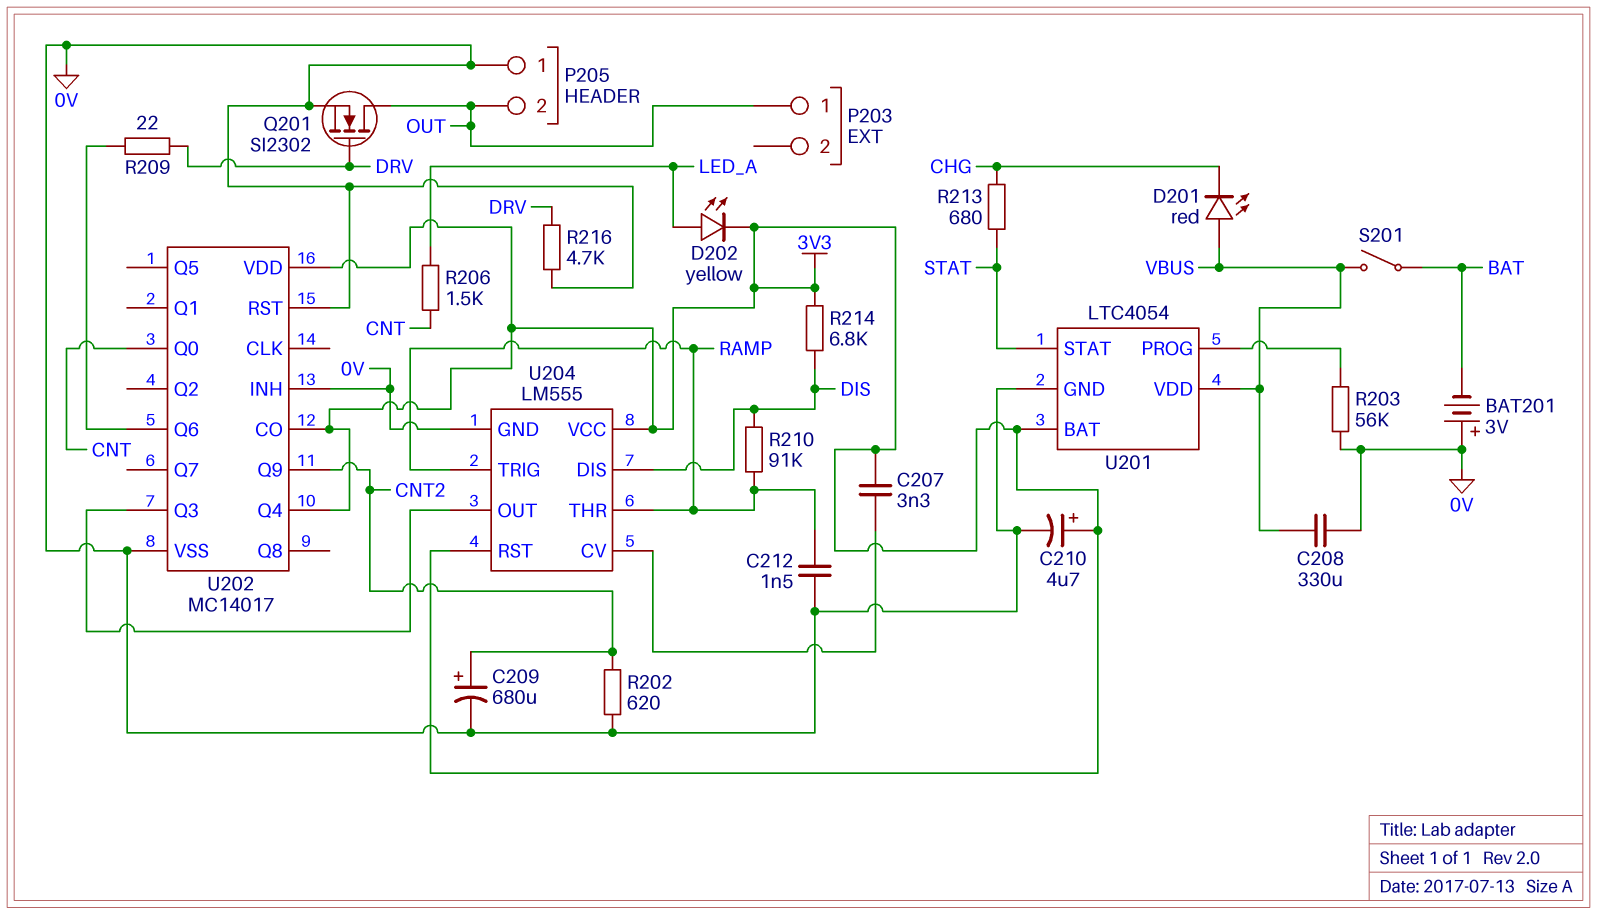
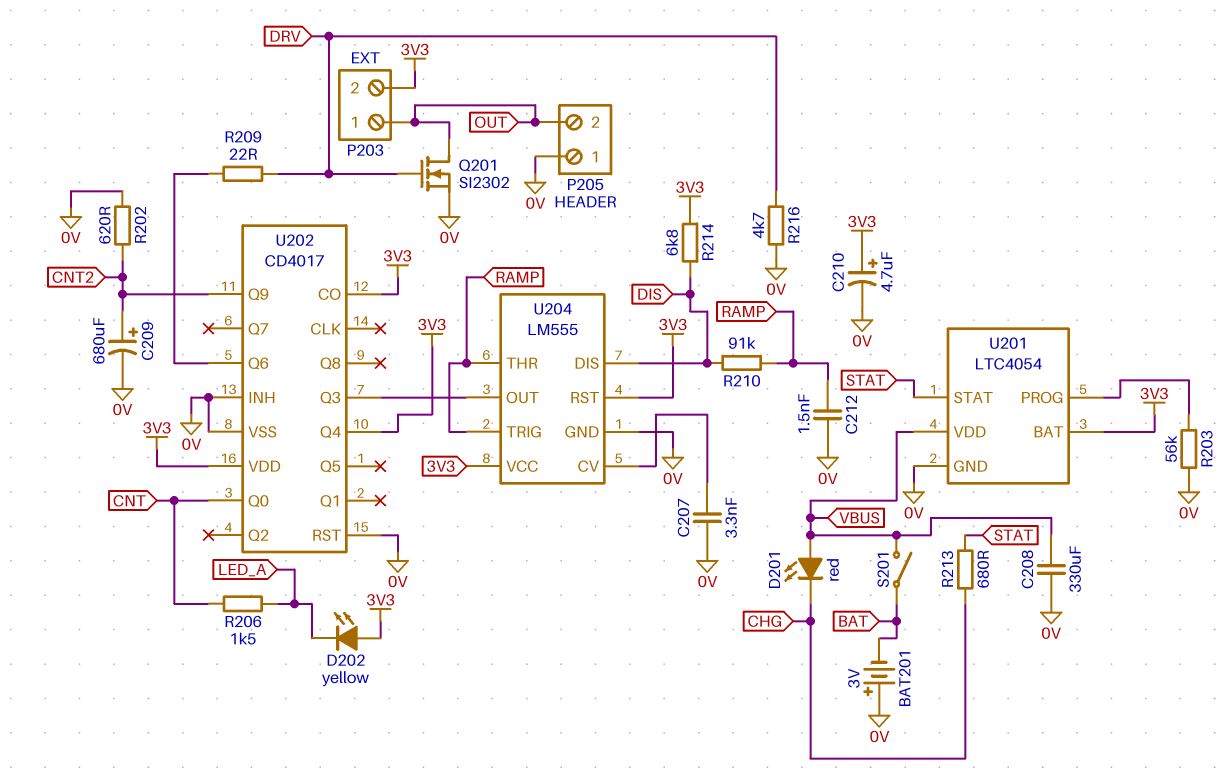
C207: 3.3nF (3V3, U204/CV) -> 3.3nF (0V, U204/CV)
D202: LED yellow (A LED_A, K 3V3) -> LED yellow (A 3V3, K LED_A)
P203 pin 2: none -> 3V3
U202: MC14017 -> CD4017

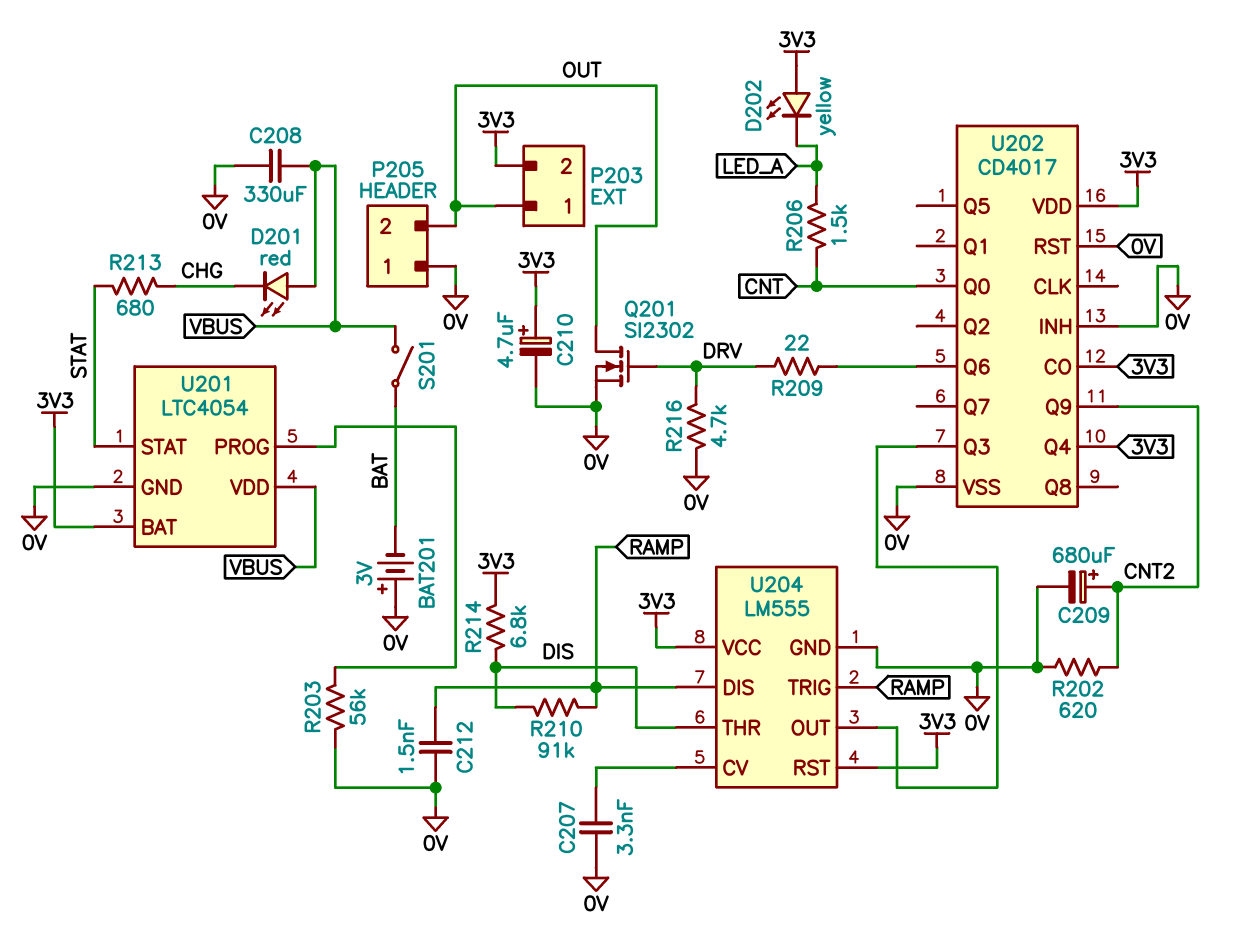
U204 pin DIS: DIS -> RAMP
U204 pin THR: RAMP -> DIS

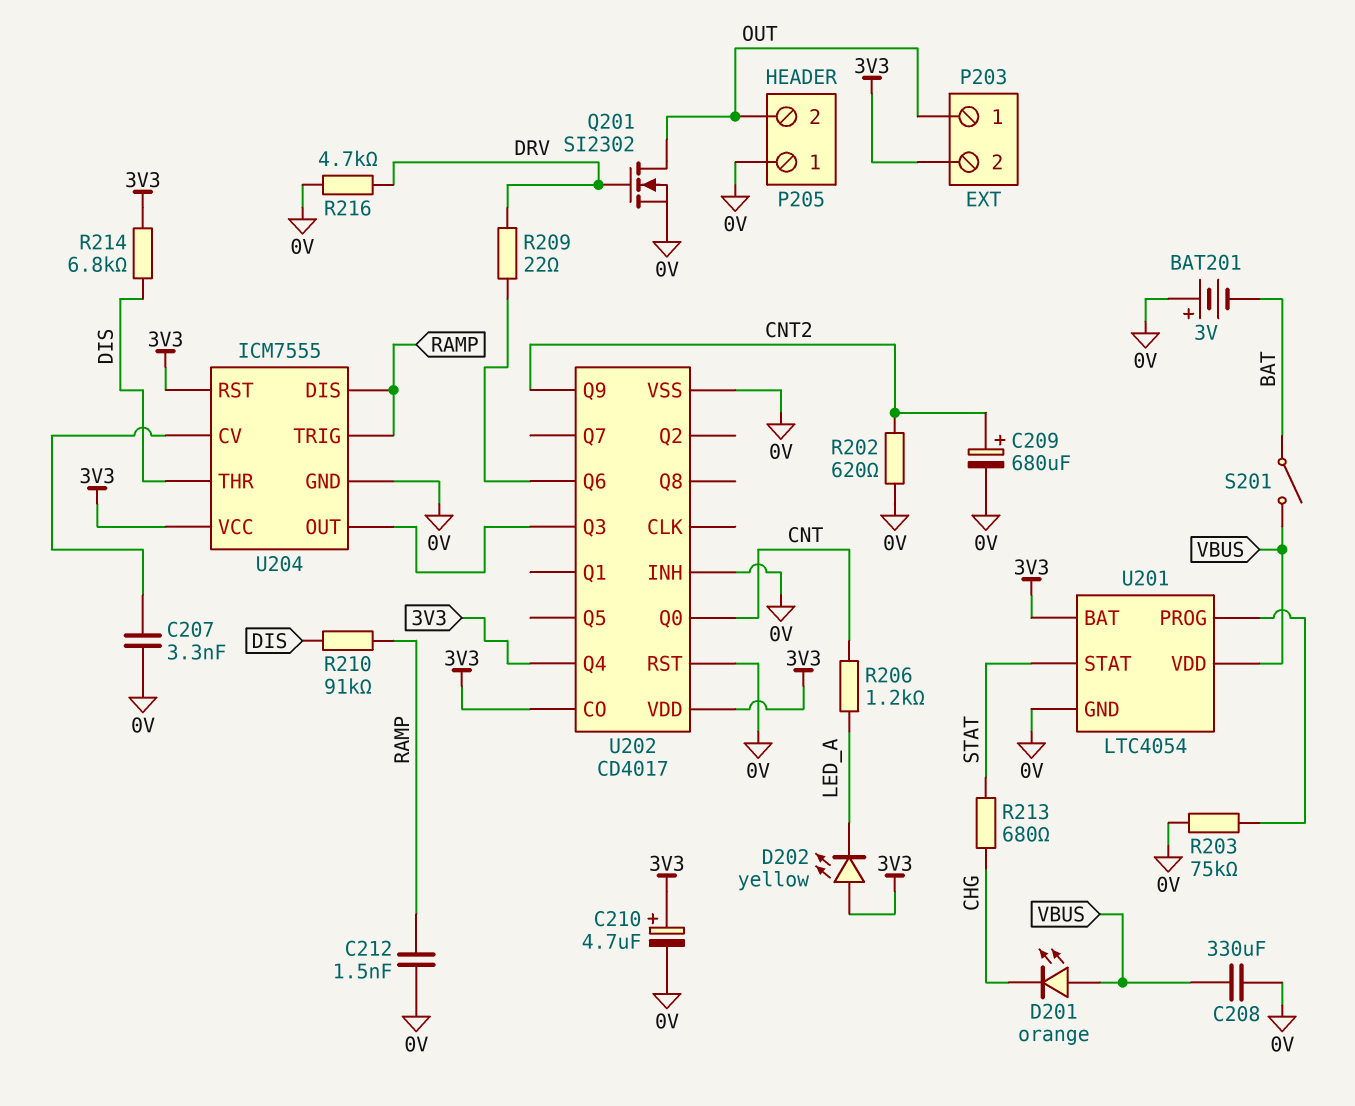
D201: LED red (A VBUS, K CHG) -> LED orange (A VBUS, K CHG)
R203: 56k (0V, U201/PROG) -> 75k (0V, U201/PROG)
R206: 1.5k (CNT, LED_A) -> 1.2k (CNT, LED_A)
U204: LM555 -> ICM7555

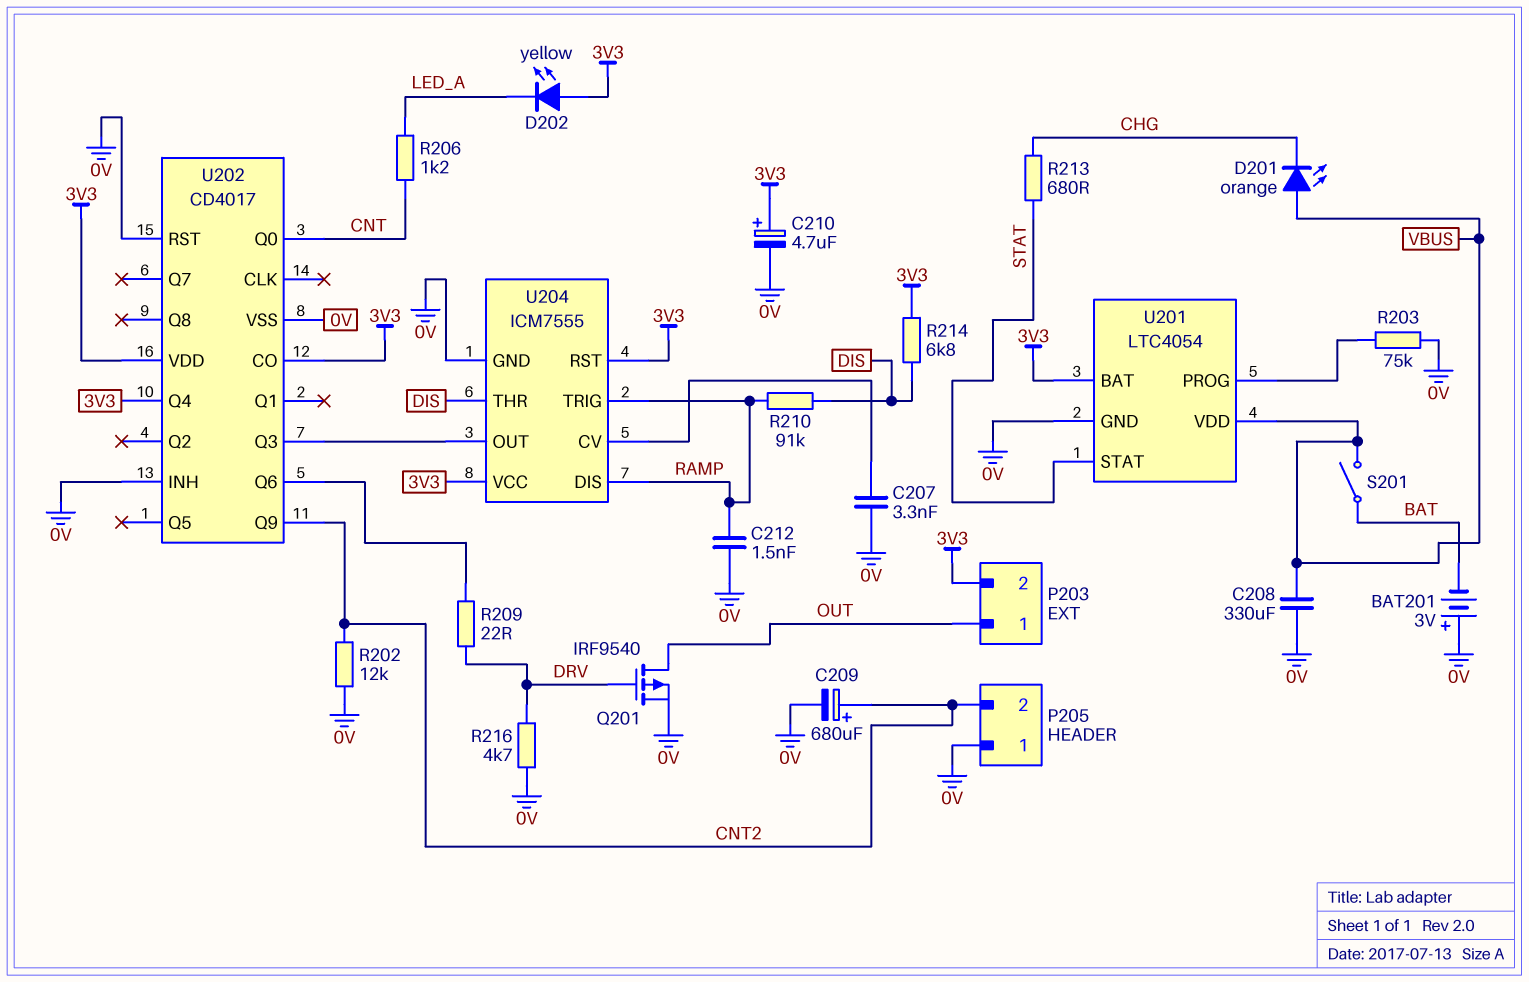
P205 pin 2: OUT -> CNT2
Q201: NMOS SI2302 (G DRV, D OUT, S 0V) -> PMOS IRF9540 (G DRV, D OUT, S 0V)
R202: 620 (0V, CNT2) -> 12k (0V, CNT2)

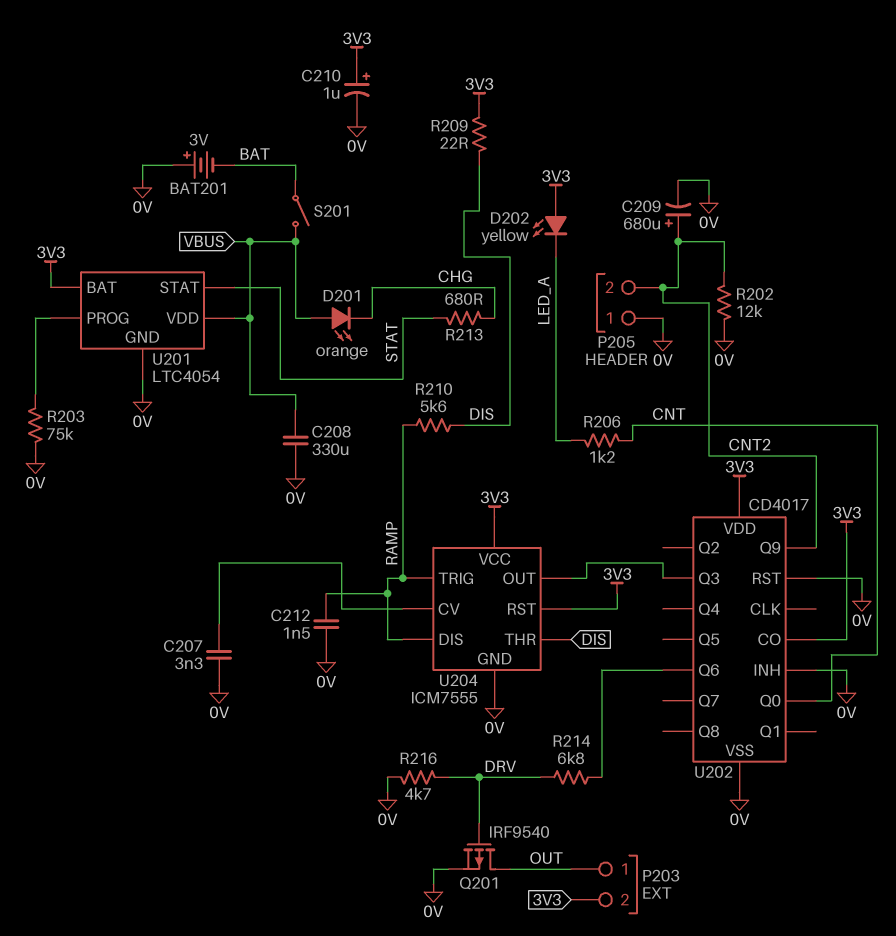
C210: 4.7uF (plus 3V3, minus 0V) -> 1uF (plus 3V3, minus 0V)
R209: 22 (DRV, U202/Q6) -> 22 (3V3, DIS)
R210: 91k (DIS, RAMP) -> 5.6k (DIS, RAMP)
R214: 6.8k (3V3, DIS) -> 6.8k (DRV, U202/Q6)
U202 pin Q4: 3V3 -> none

